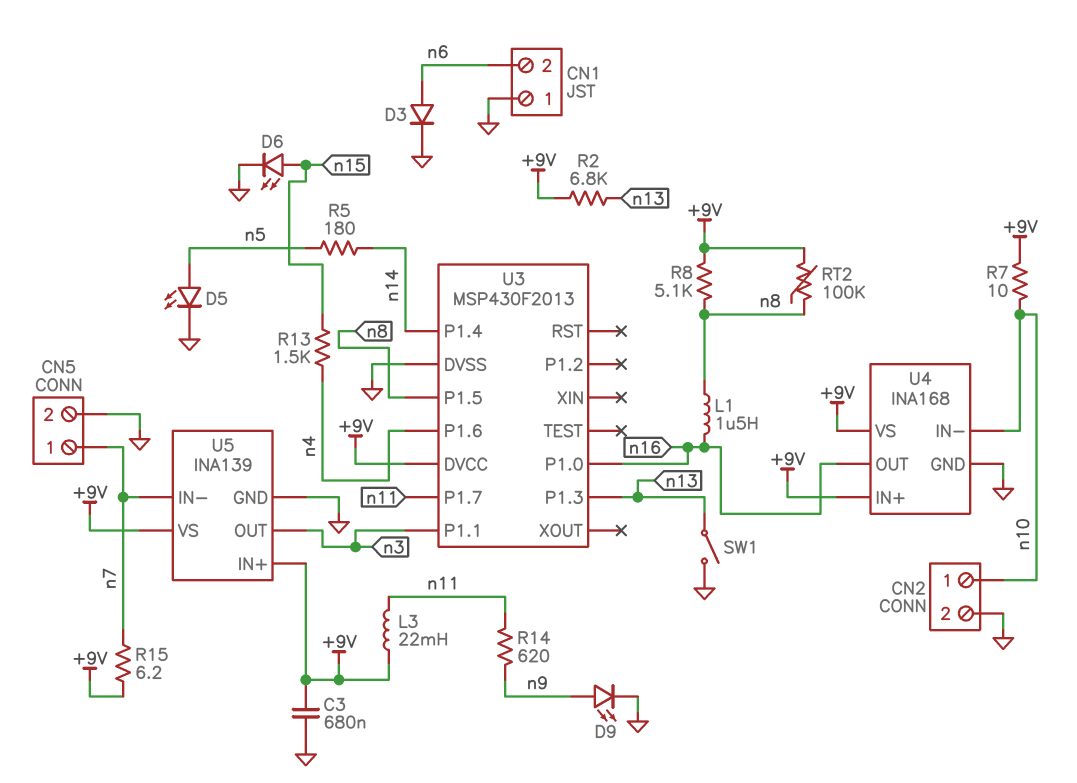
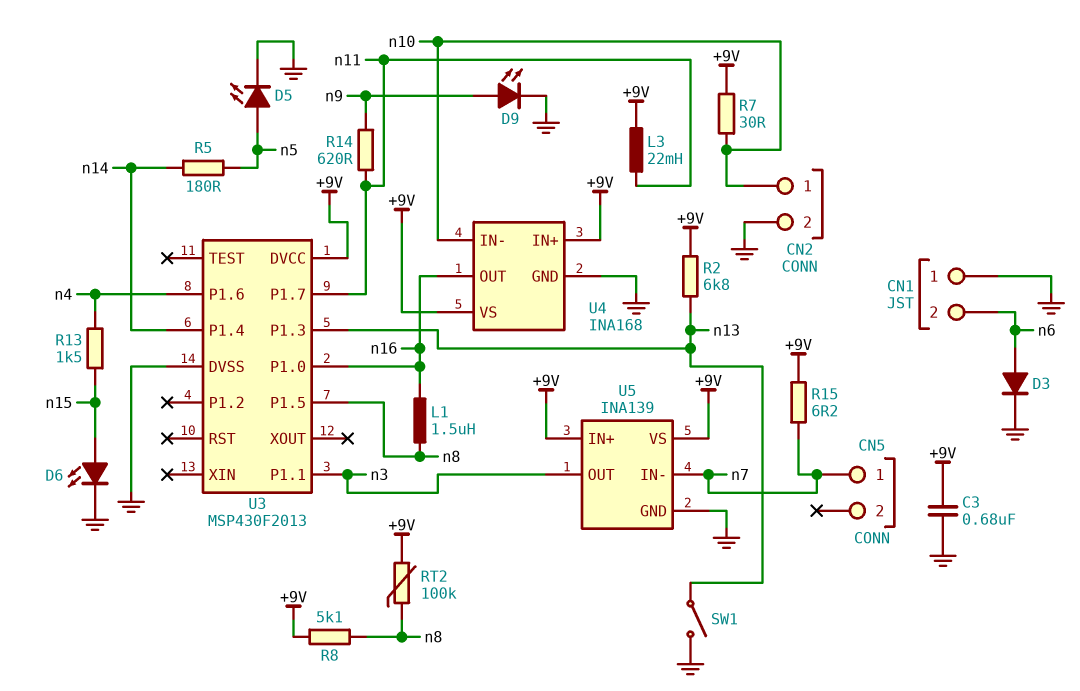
CN5 pin 2: GND -> none
R7: 10 (+9V, n10) -> 30 (+9V, n10)

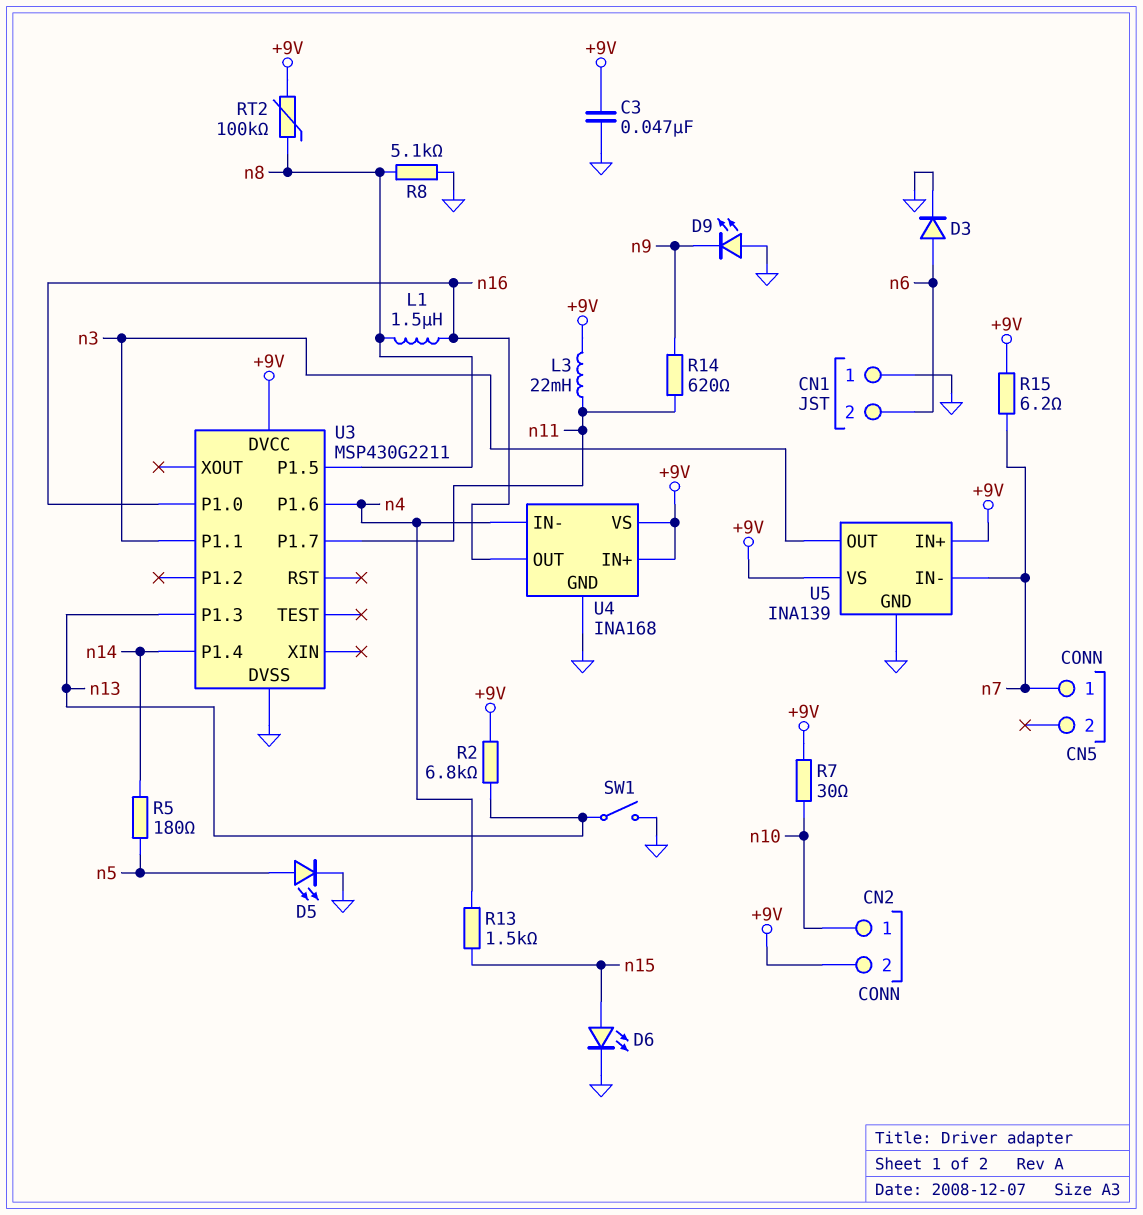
C3: 680nF (+9V, GND) -> 47nF (+9V, GND)
CN2 pin 2: GND -> +9V
D9: LED (A n9, K GND) -> LED (A GND, K n9)
R8: 5.1k (+9V, n8) -> 5.1k (GND, n8)
U3: MSP430F2013 -> MSP430G2211
U4 pin IN-: n10 -> n4

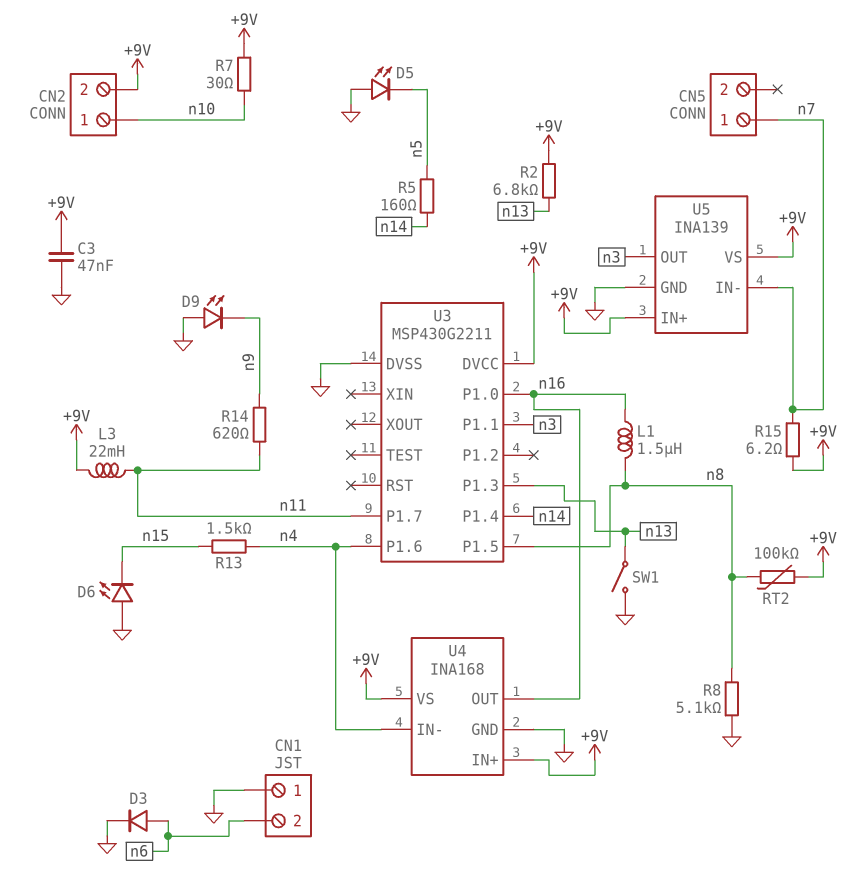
D5: LED (A n5, K GND) -> LED (A GND, K n5)
D6: LED (A n15, K GND) -> LED (A GND, K n15)
R5: 180 (n5, n14) -> 160 (n5, n14)

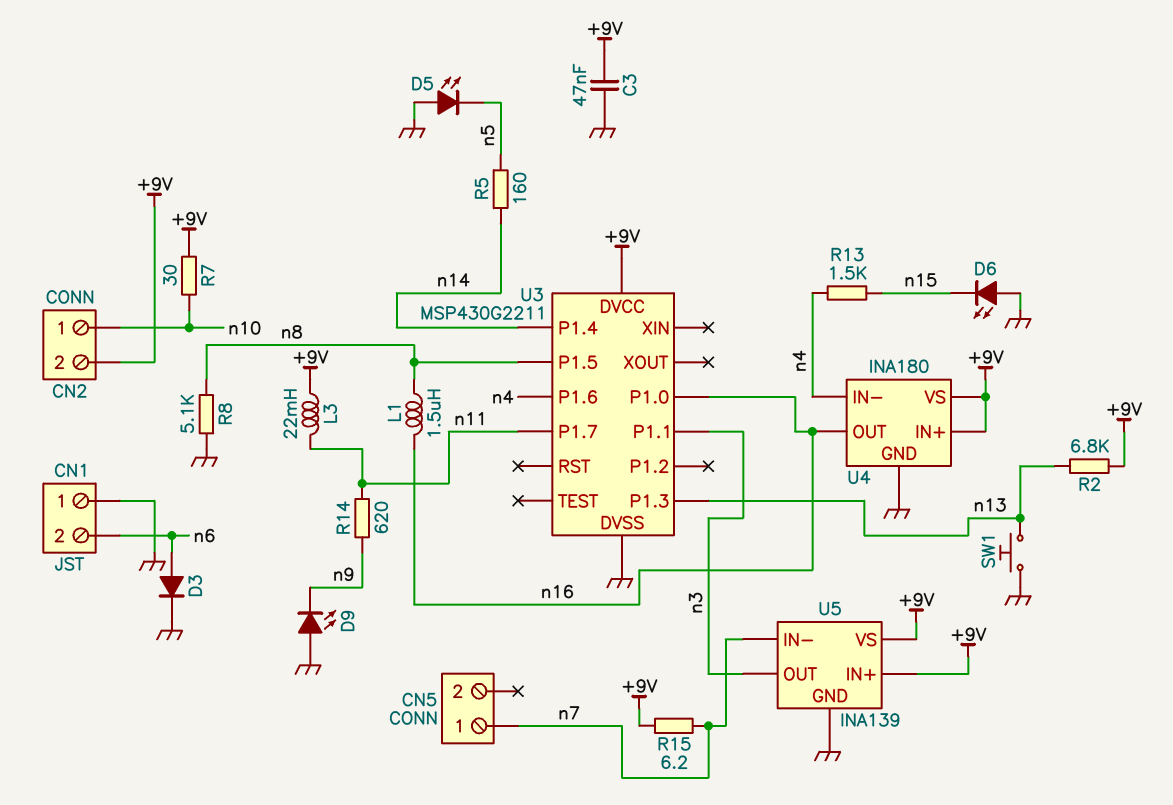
RT2: 100k (+9V, n8) -> none
SW1: switch (GND, n13) -> button (GND, n13)
U4: INA168 -> INA180

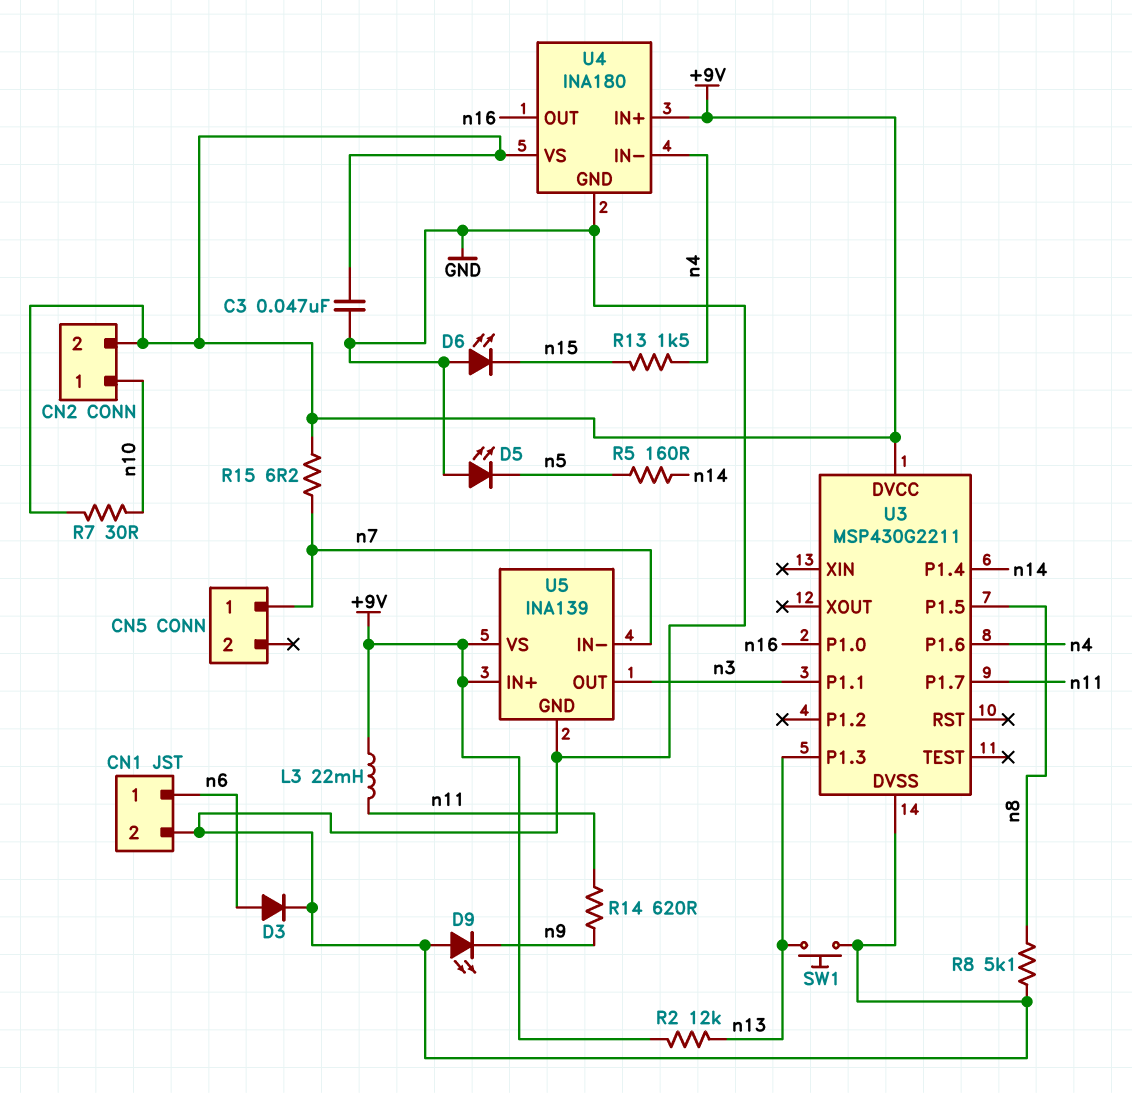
CN1 pin 1: GND -> n6
CN1 pin 2: n6 -> GND
L1: 1.5uH (n8, n16) -> none
R2: 6.8k (+9V, n13) -> 12k (+9V, n13)

